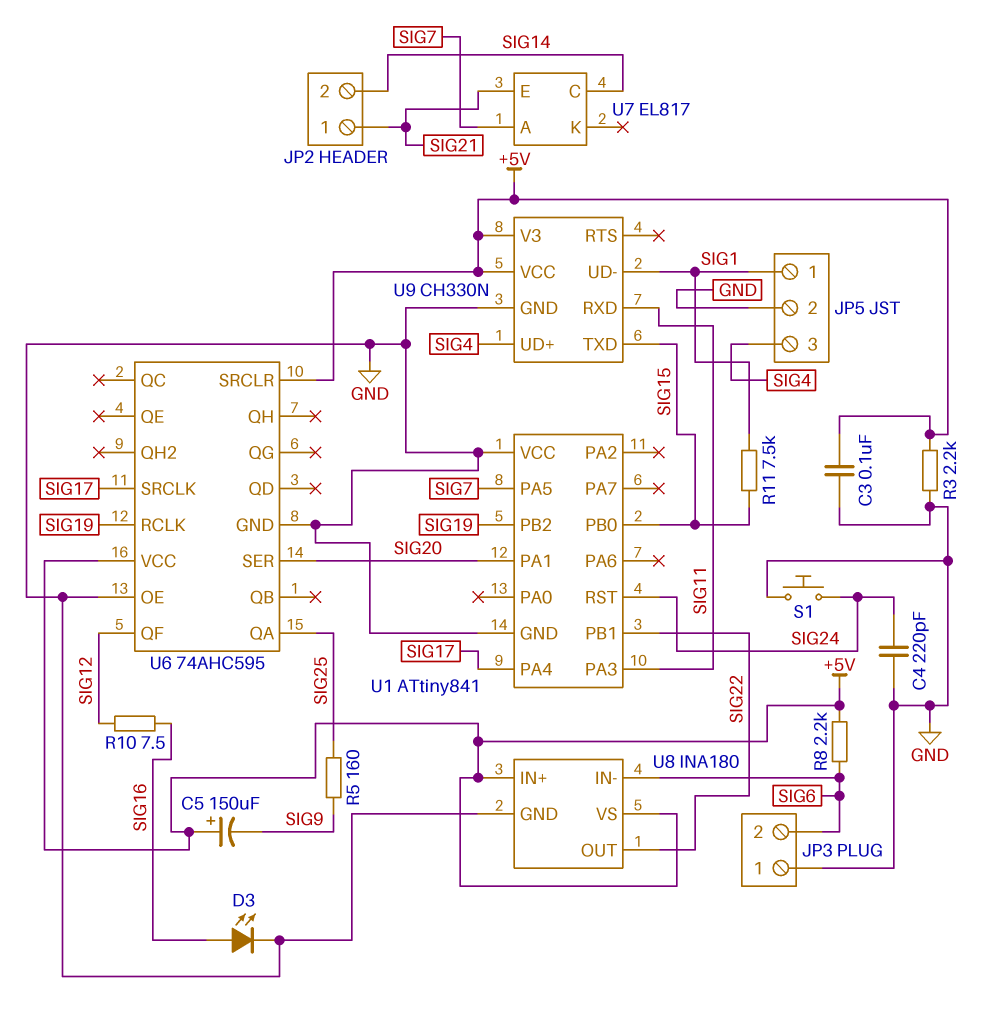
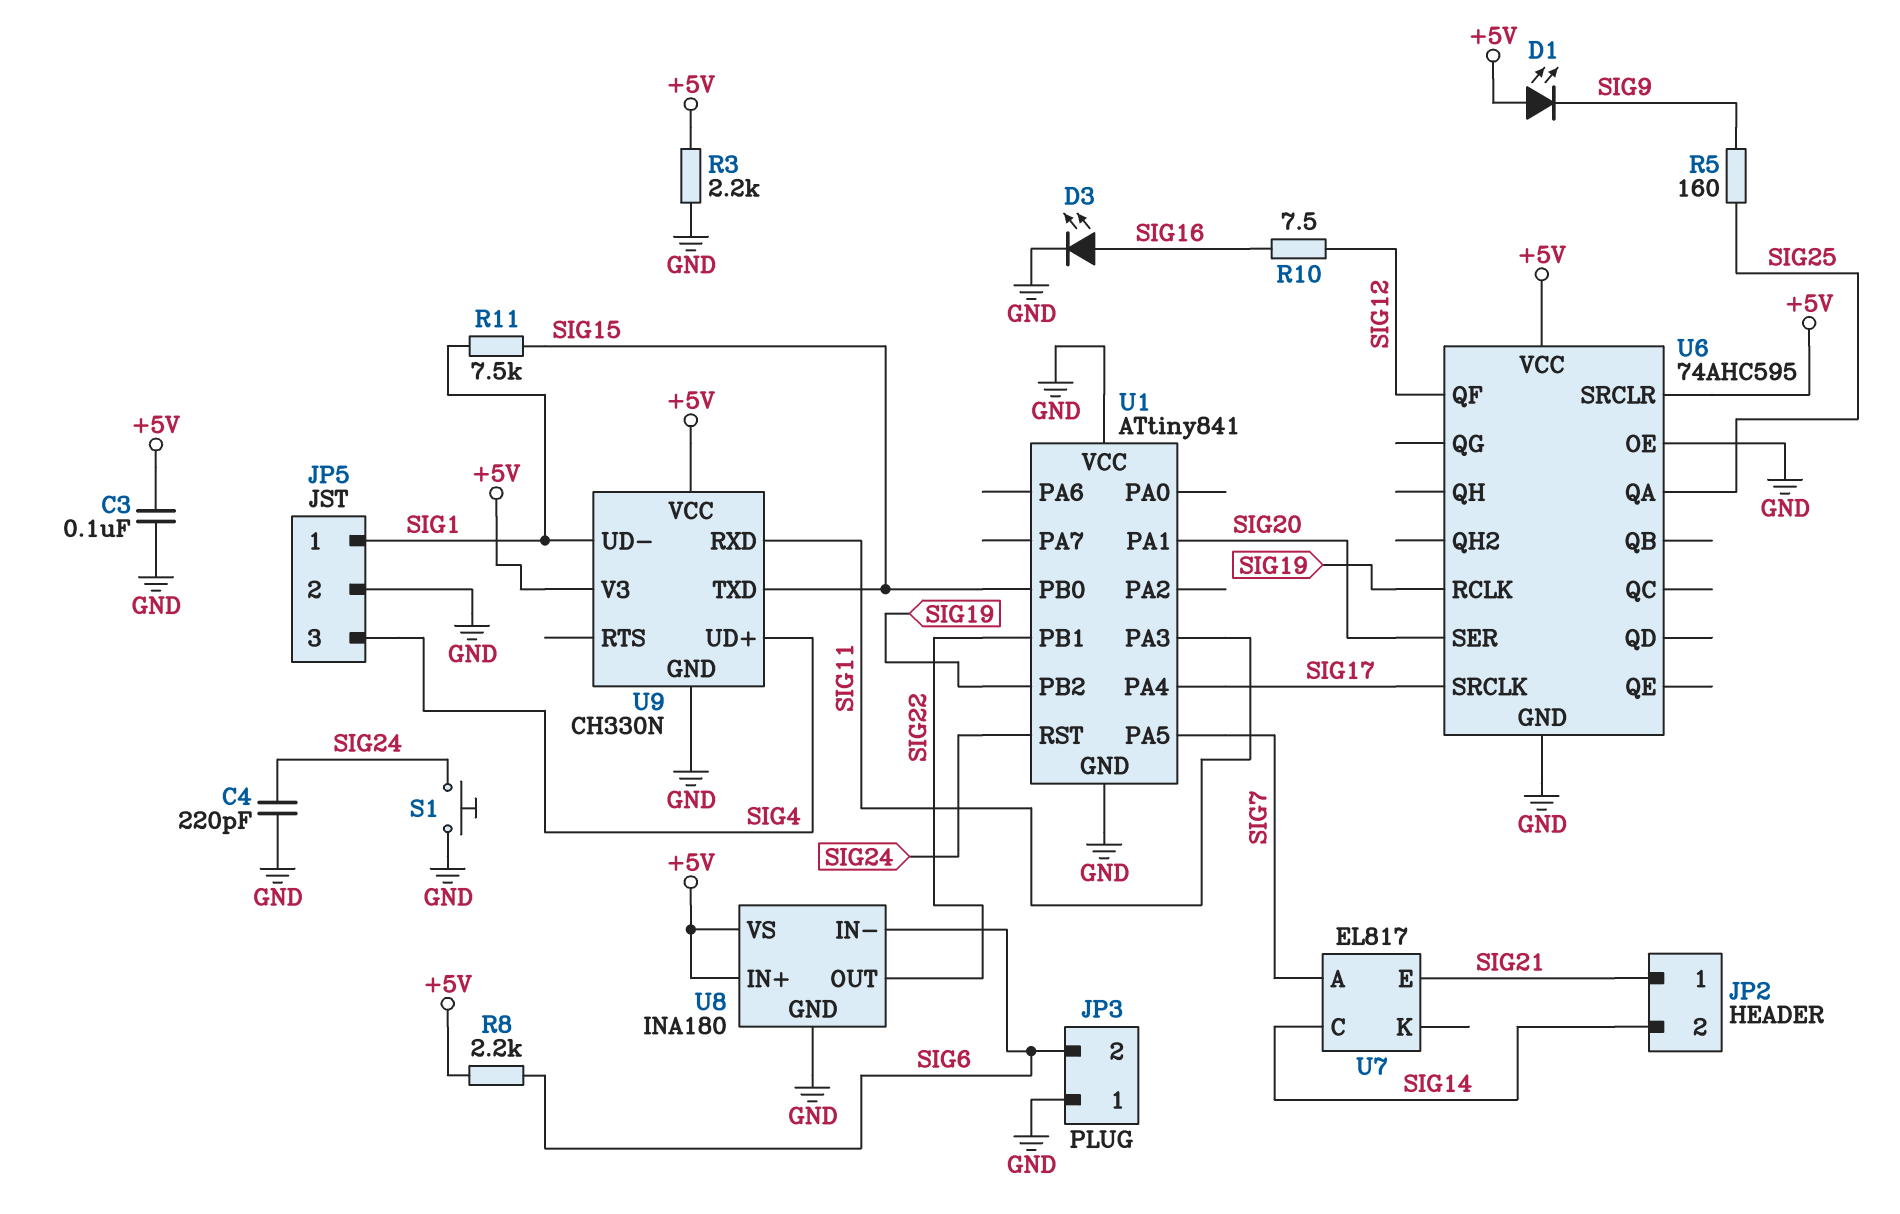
C5: 150uF (plus +5V, minus SIG9) -> none
D1: none -> LED (A +5V, K SIG9)

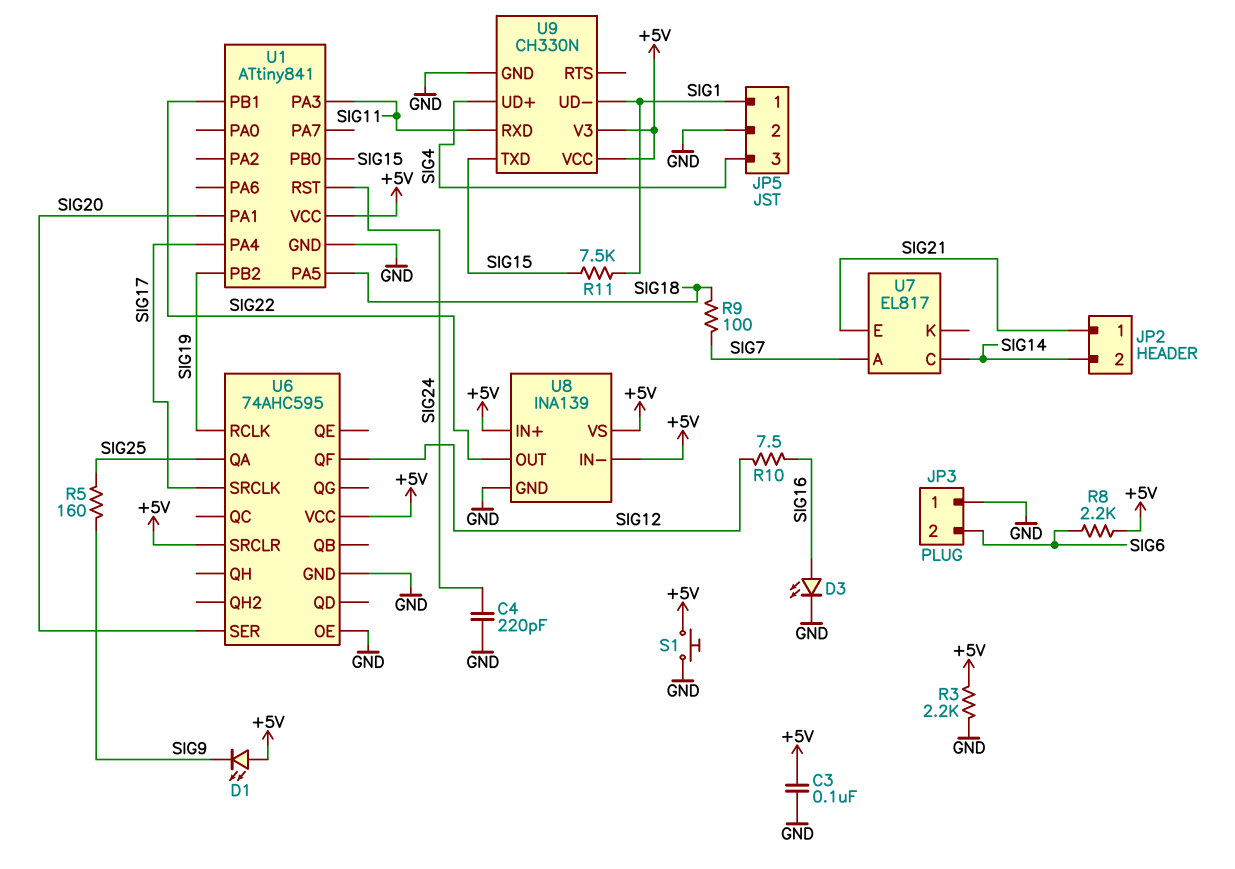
R9: none -> 100 (SIG7, SIG18)
S1: button (GND, SIG24) -> button (+5V, GND)
U1 pin PA5: SIG7 -> SIG18
U1 pin VCC: GND -> +5V
U8: INA180 -> INA139
U8 pin IN-: SIG6 -> +5V

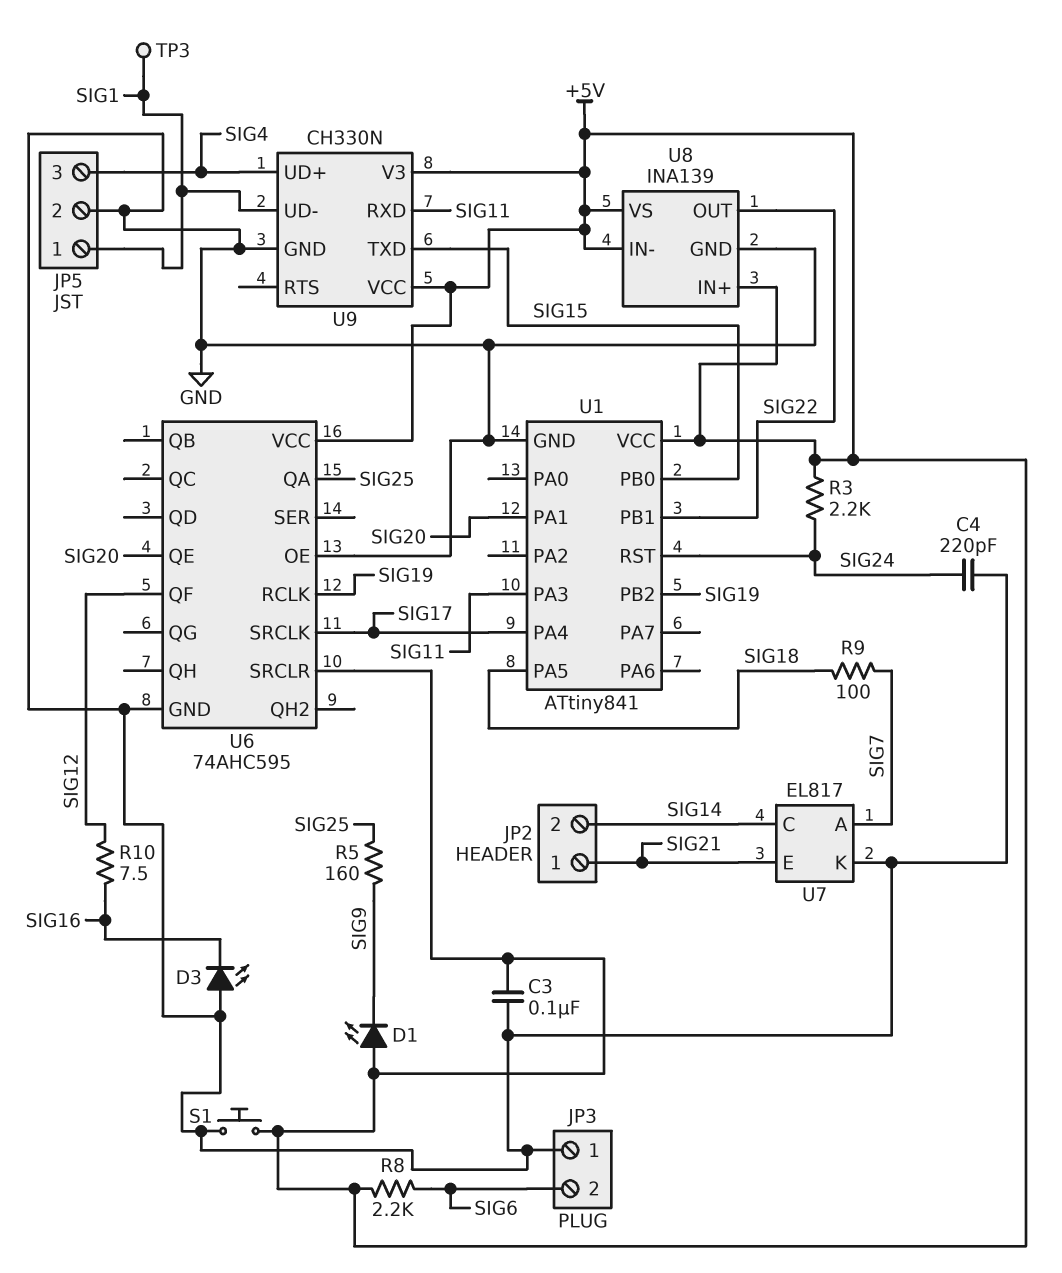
D3: LED (A SIG16, K GND) -> LED (A GND, K SIG16)
R3: 2.2k (+5V, GND) -> 2.2k (+5V, SIG24)
R11: 7.5k (SIG1, SIG15) -> none
TP3: none -> test point (SIG1)
U6 pin QE: none -> SIG20
U6 pin SER: SIG20 -> none
U7 pin K: none -> GND

